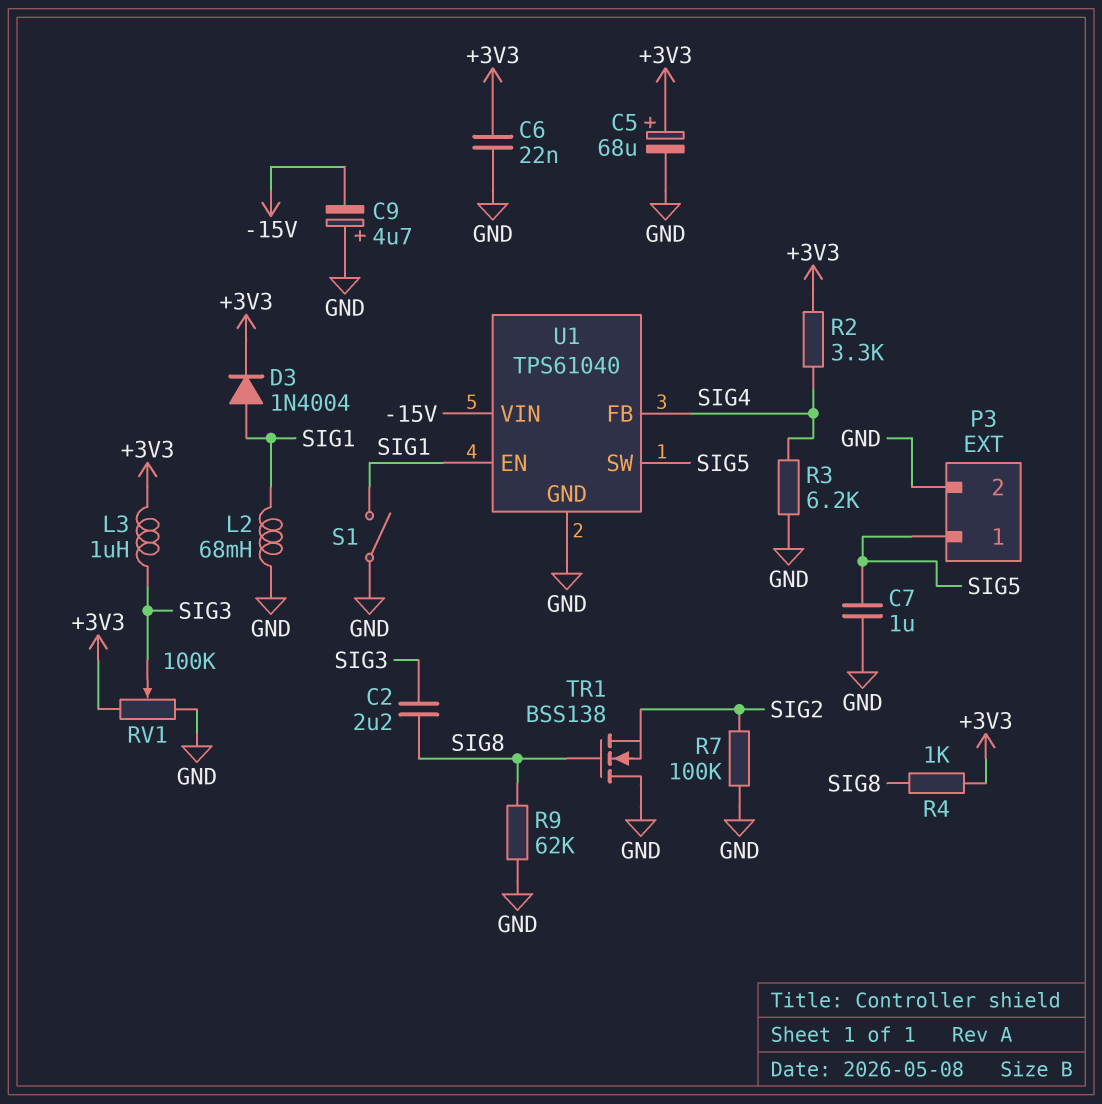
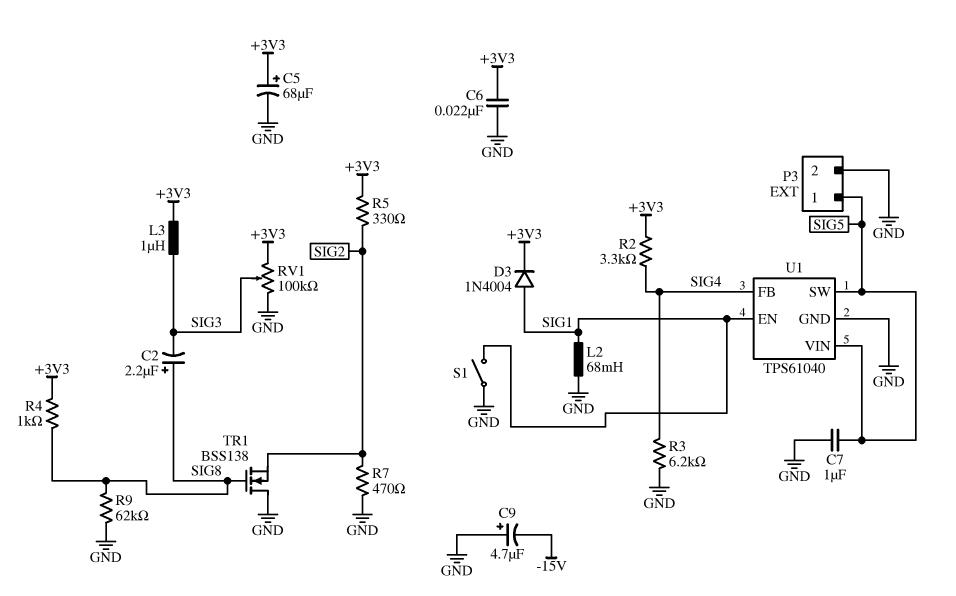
C2: 2.2uF (SIG3, SIG8) -> 2.2uF (plus SIG8, minus SIG3)
R5: none -> 330 (+3V3, SIG2)
R7: 100k (GND, SIG2) -> 470 (GND, SIG2)
U1 pin VIN: -15V -> SIG5

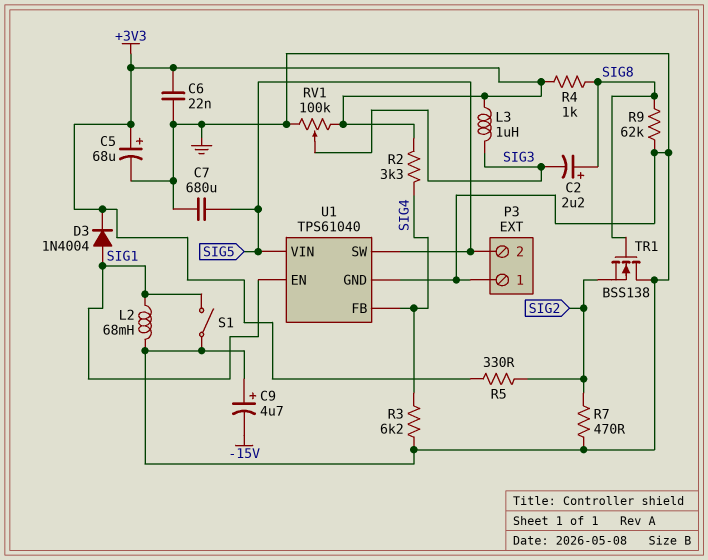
C7: 1uF (GND, SIG5) -> 680uF (GND, SIG5)
P3 pin 1: SIG5 -> GND
P3 pin 2: GND -> SIG5

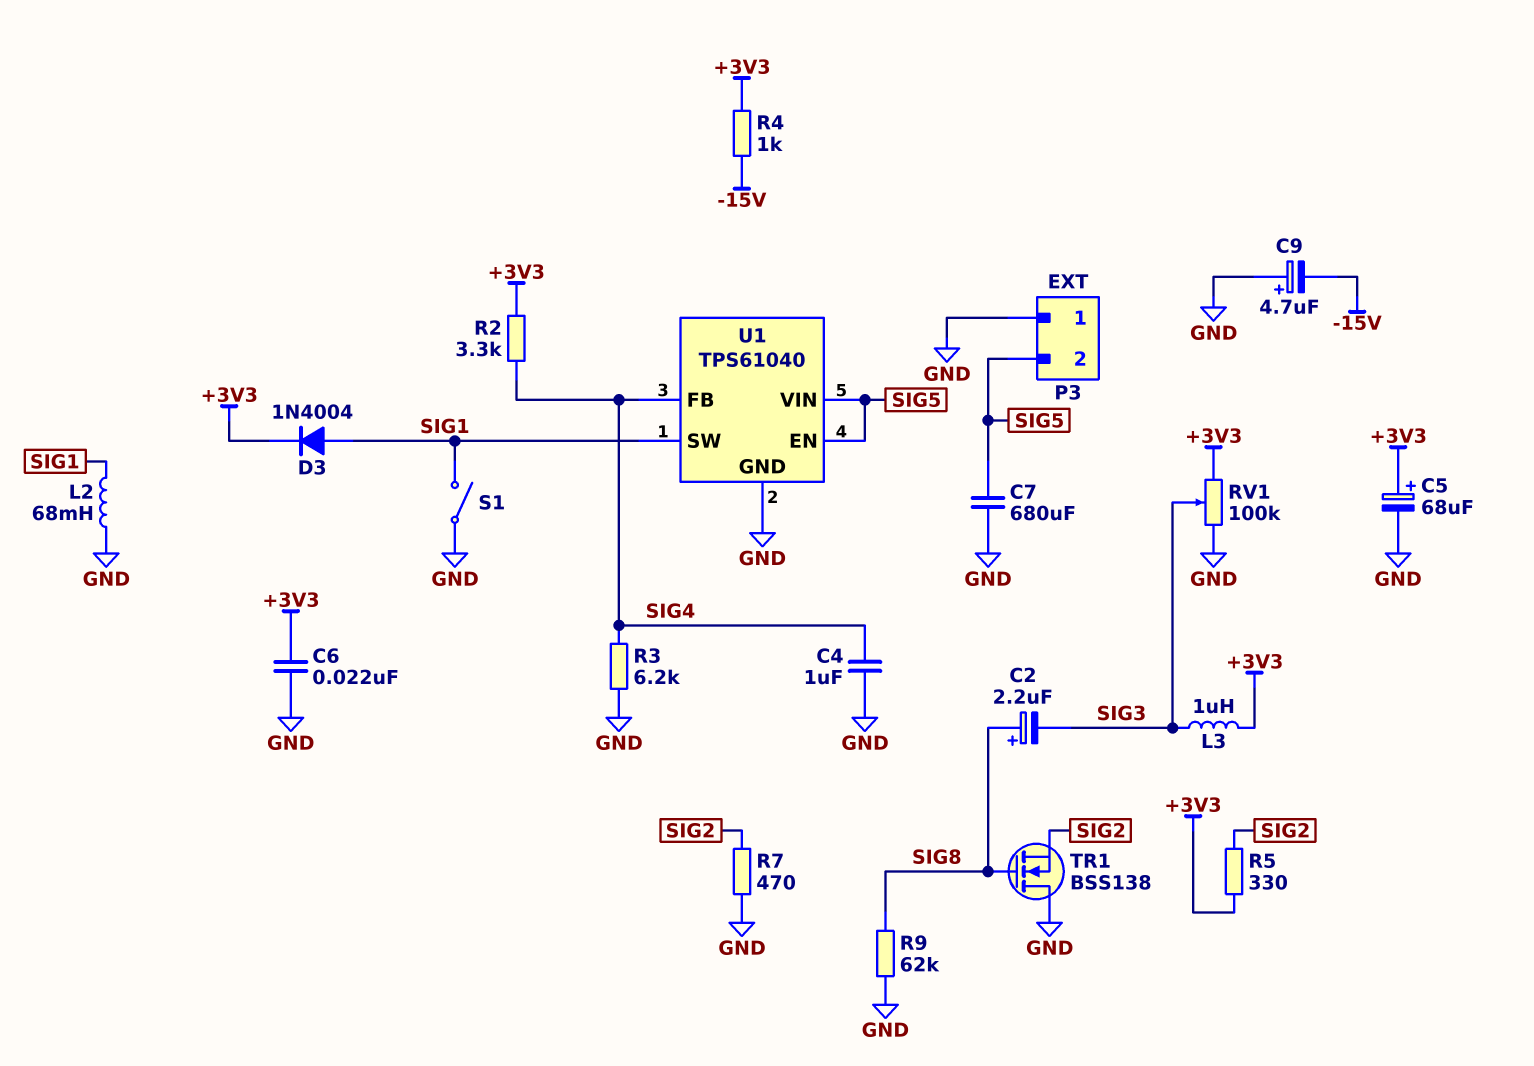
C4: none -> 1uF (GND, SIG4)
R4: 1k (+3V3, SIG8) -> 1k (+3V3, -15V)
U1 pin EN: SIG1 -> SIG5
U1 pin SW: SIG5 -> SIG1

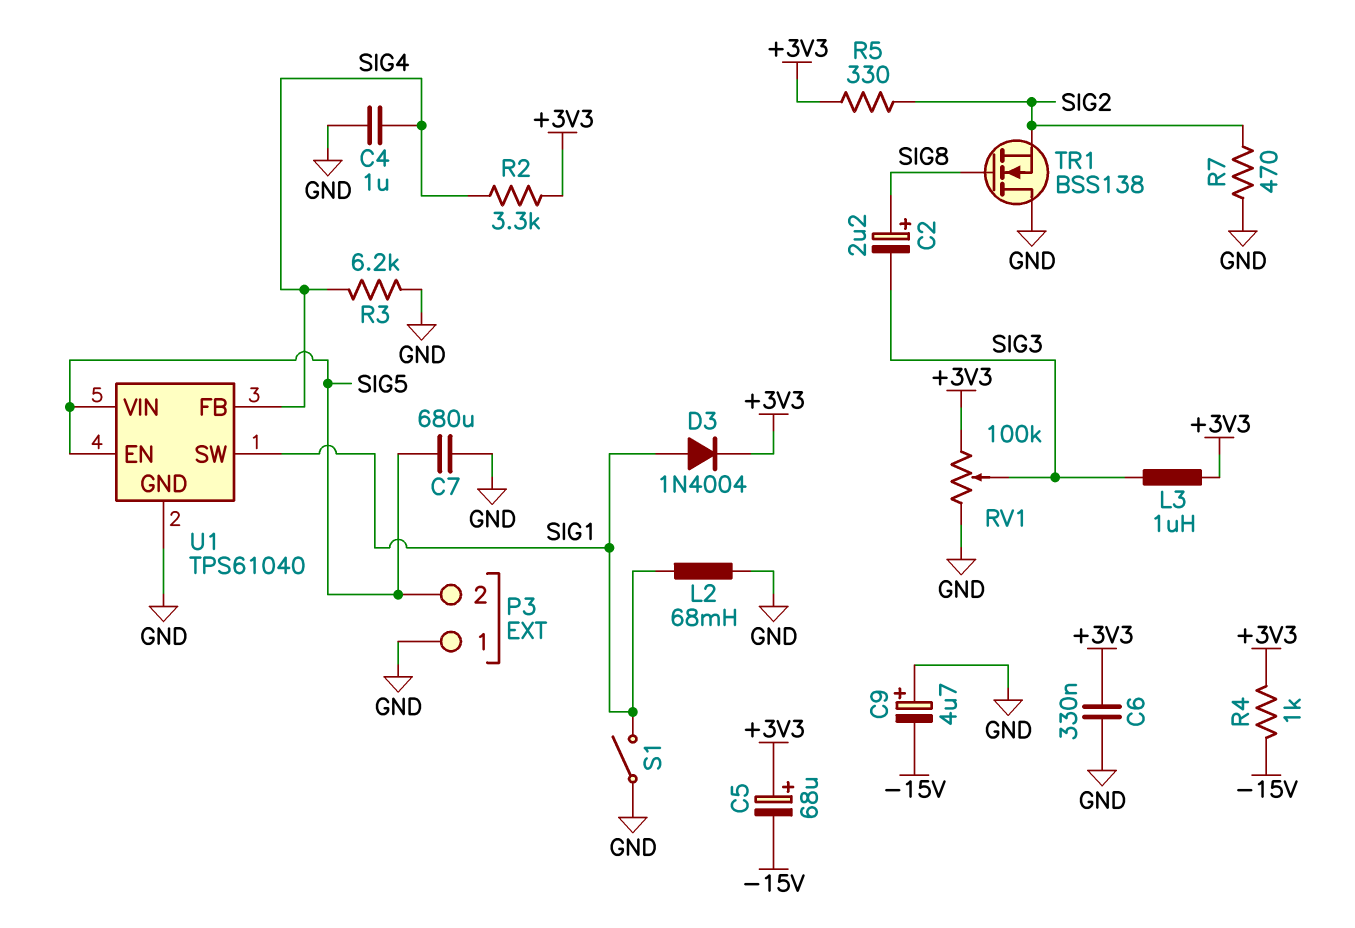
C5: 68uF (plus +3V3, minus GND) -> 68uF (plus +3V3, minus -15V)
C6: 22nF (+3V3, GND) -> 330nF (+3V3, GND)
R9: 62k (GND, SIG8) -> none

